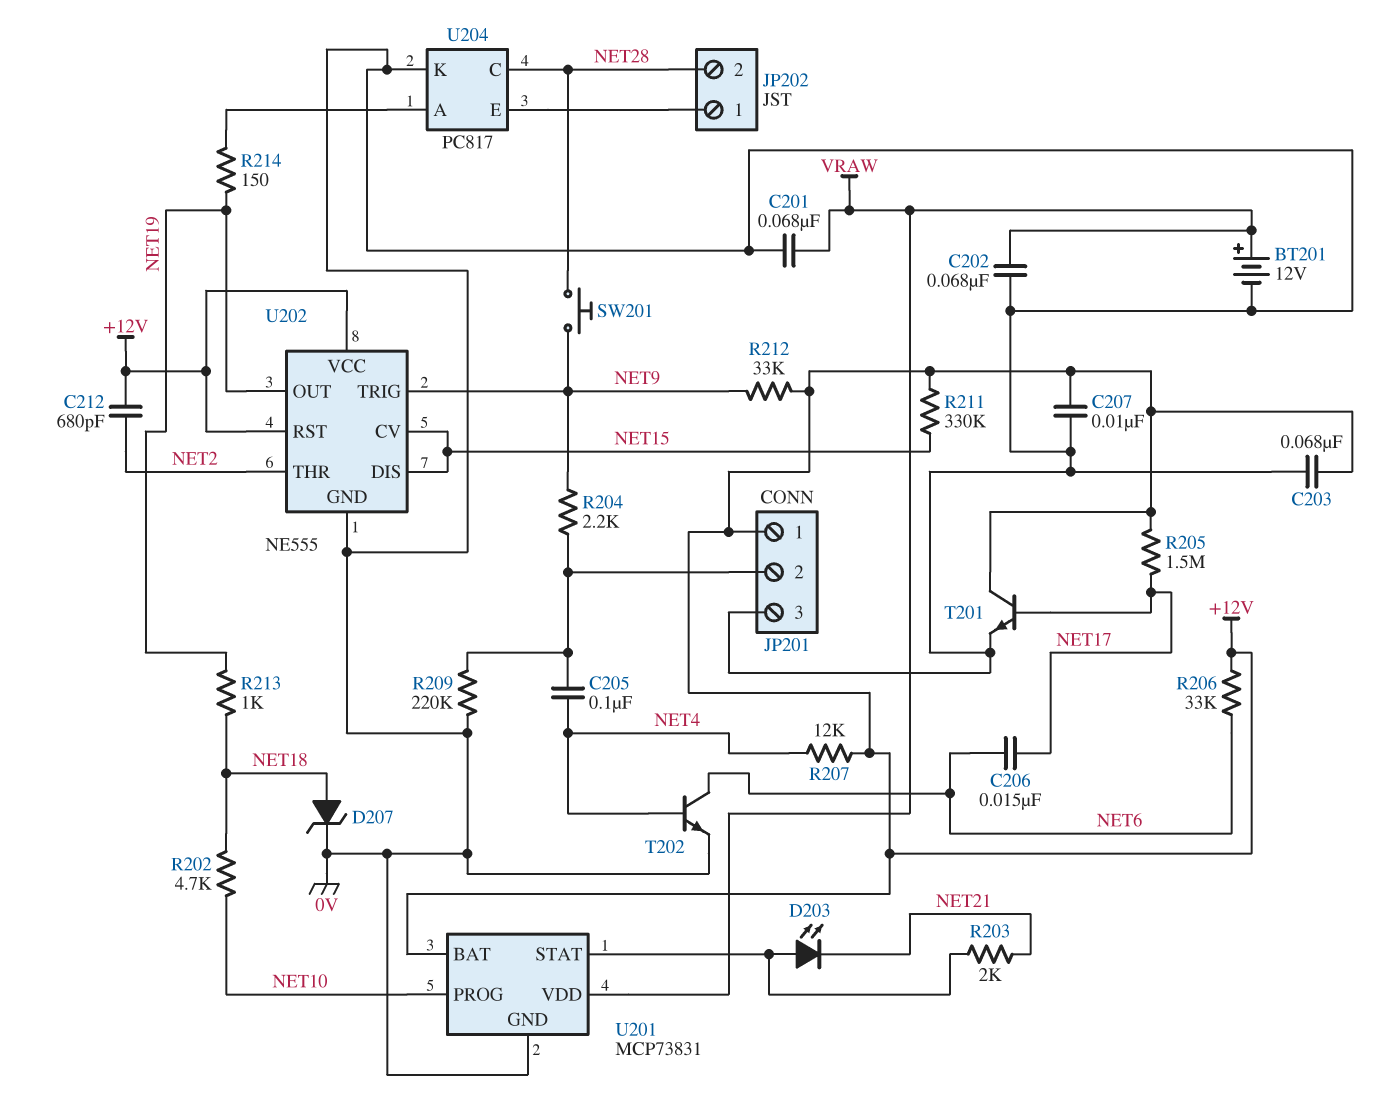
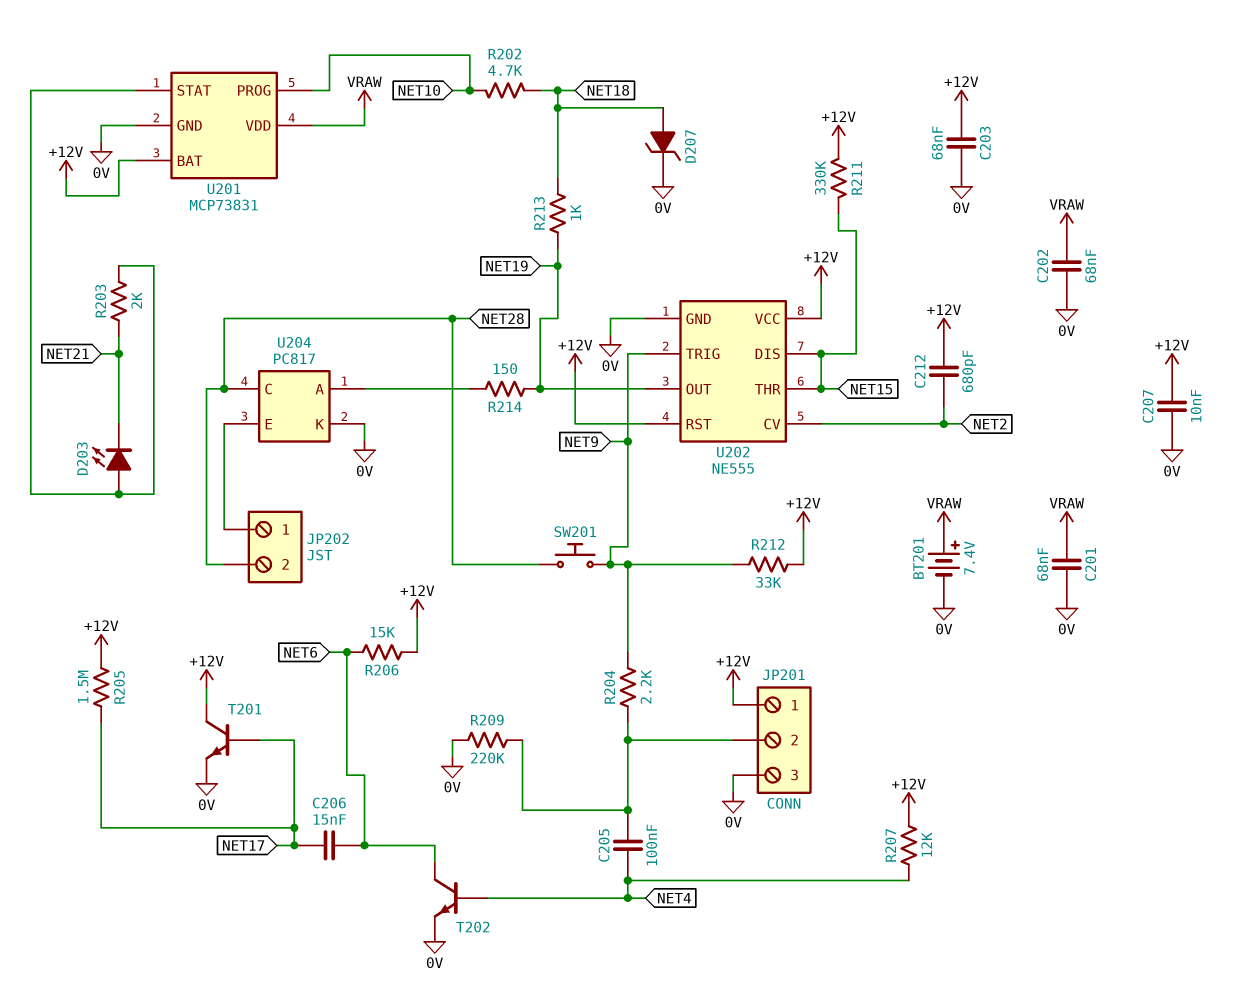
BT201: 12V (plus VRAW, minus 0V) -> 7.4V (plus VRAW, minus 0V)
R206: 33k (+12V, NET6) -> 15k (+12V, NET6)
U202 pin CV: NET15 -> NET2
U202 pin THR: NET2 -> NET15

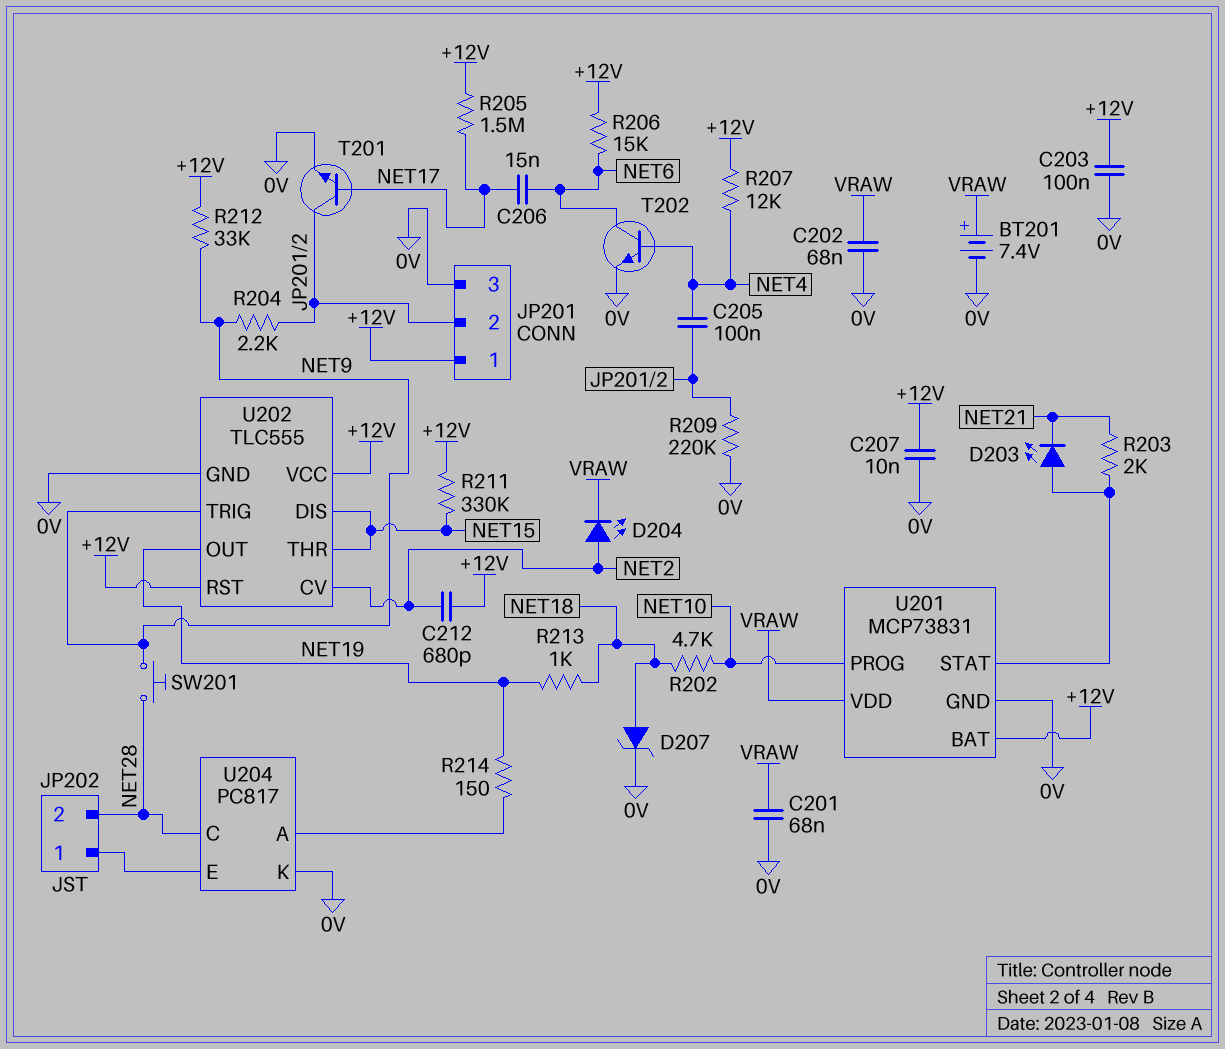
C203: 68nF (+12V, 0V) -> 100nF (+12V, 0V)
D204: none -> LED (A NET2, K VRAW)
T201: NPN (B NET17, C +12V, E 0V) -> NPN (B NET17, C JP201/2, E 0V)
U202: NE555 -> TLC555

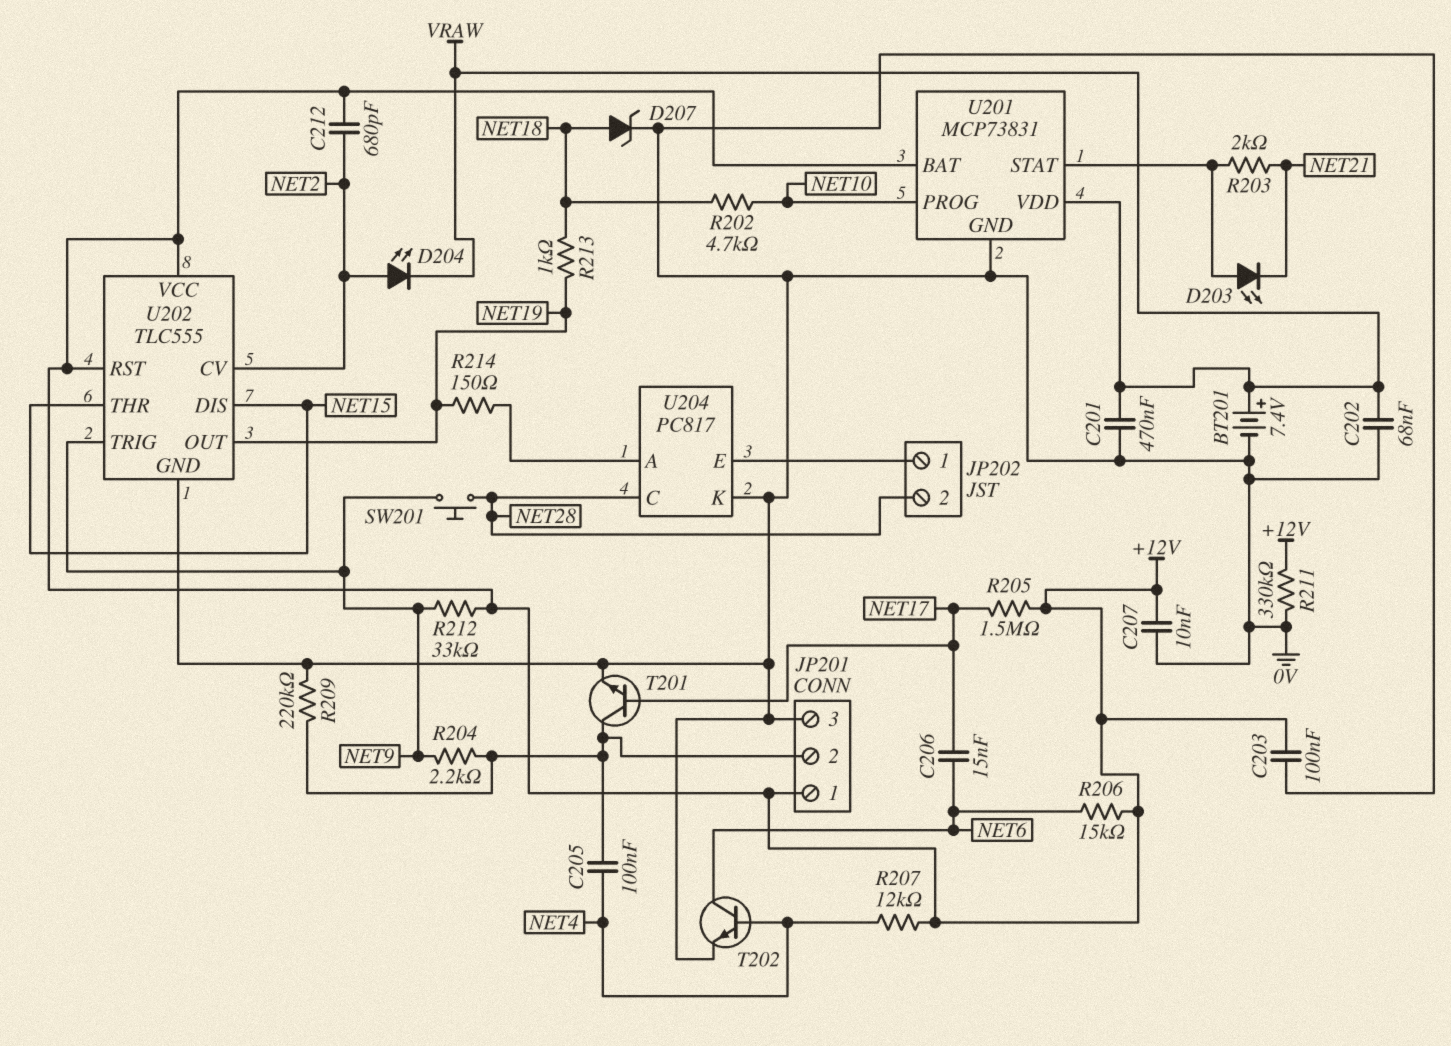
C201: 68nF (0V, VRAW) -> 470nF (0V, VRAW)
R211: 330k (+12V, NET15) -> 330k (+12V, 0V)

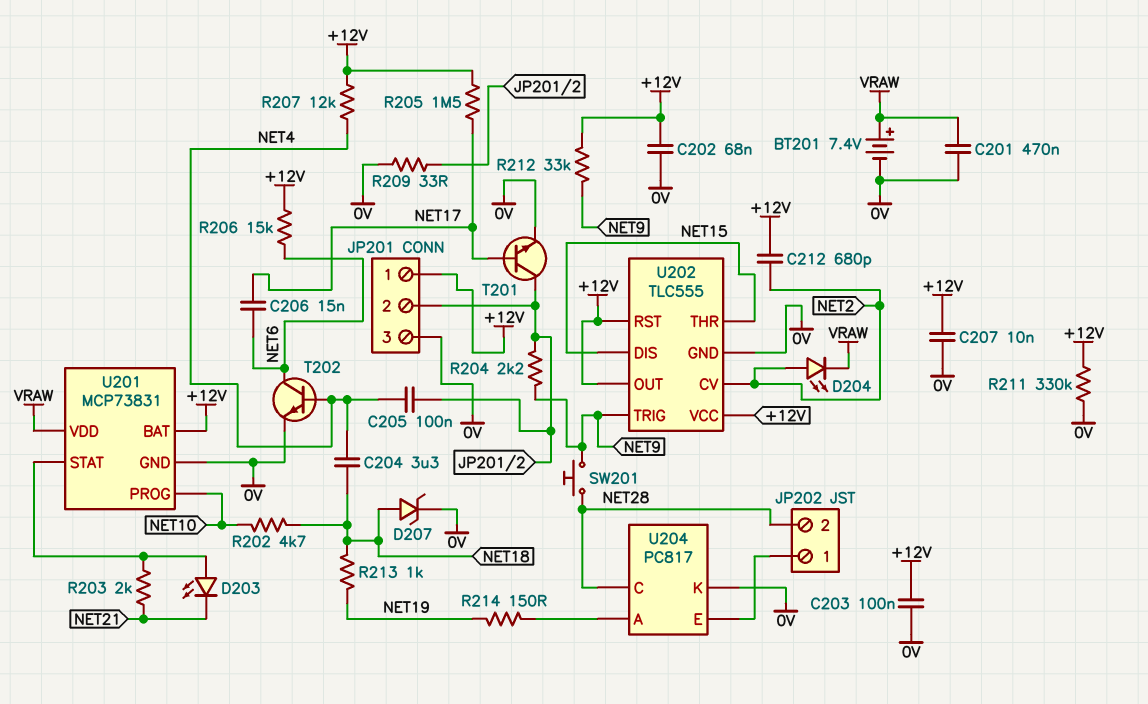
C202: 68nF (0V, VRAW) -> 68nF (+12V, 0V)
C204: none -> 3.3uF (NET4, NET18)
R209: 220k (0V, JP201/2) -> 33 (0V, JP201/2)
U202 pin OUT: NET19 -> +12V

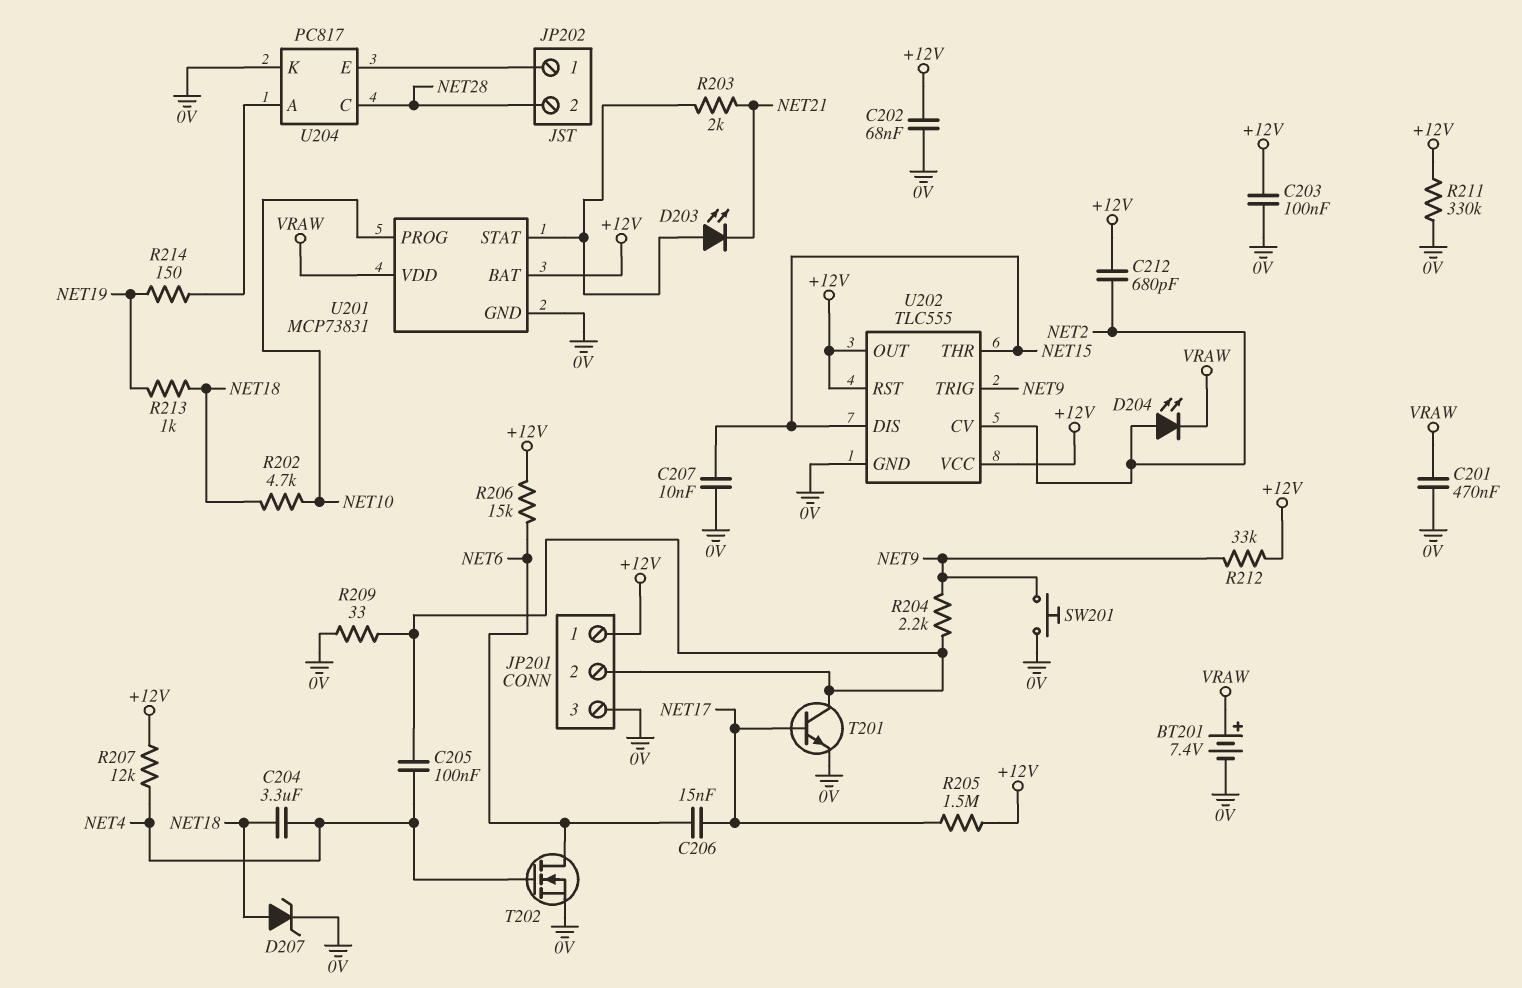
C207: 10nF (+12V, 0V) -> 10nF (0V, NET15)
SW201: button (NET9, NET28) -> button (0V, NET9)
T202: NPN (B NET4, C NET6, E 0V) -> NMOS (G NET4, D NET6, S 0V)

